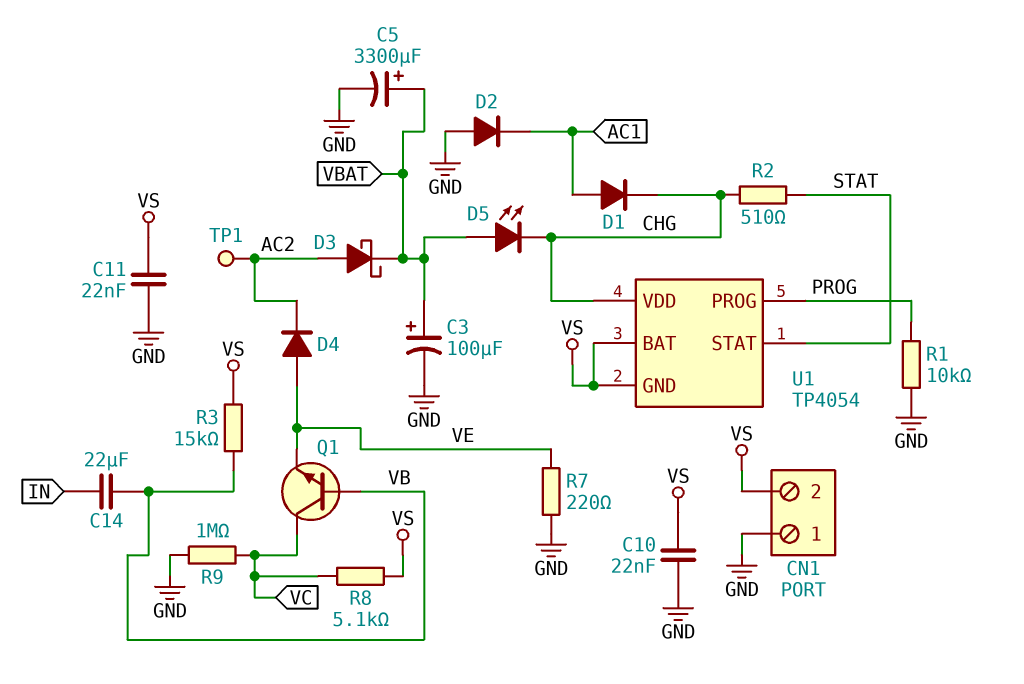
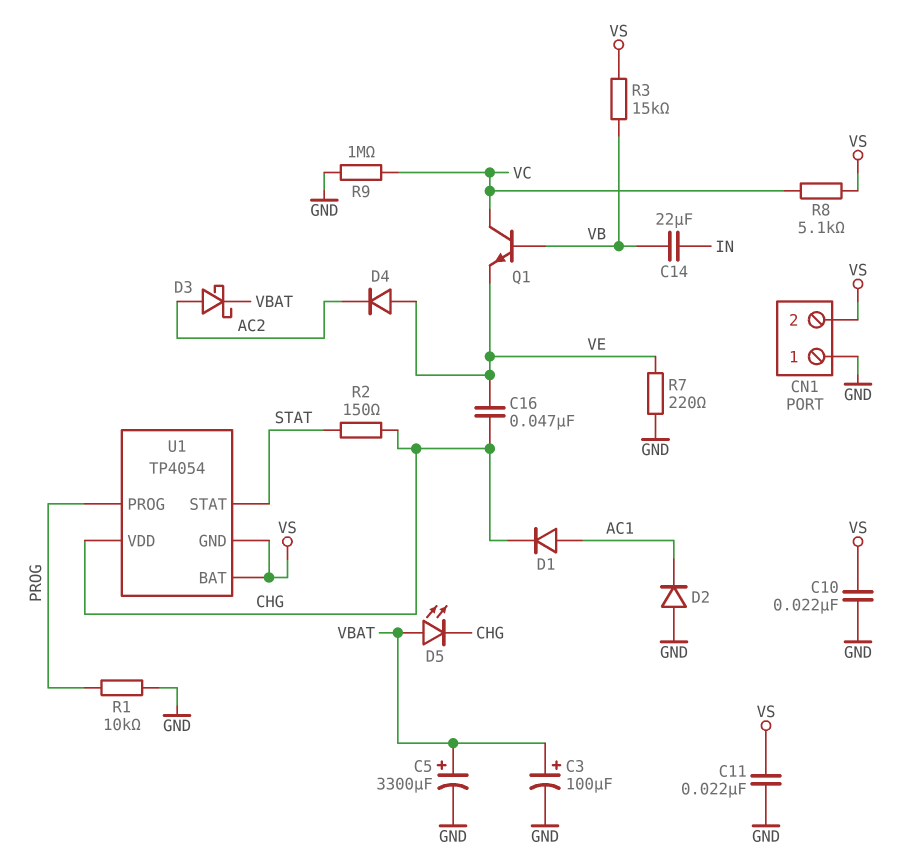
C16: none -> 47nF (CHG, VE)
R2: 510 (CHG, STAT) -> 150 (CHG, STAT)
TP1: test point (AC2) -> none

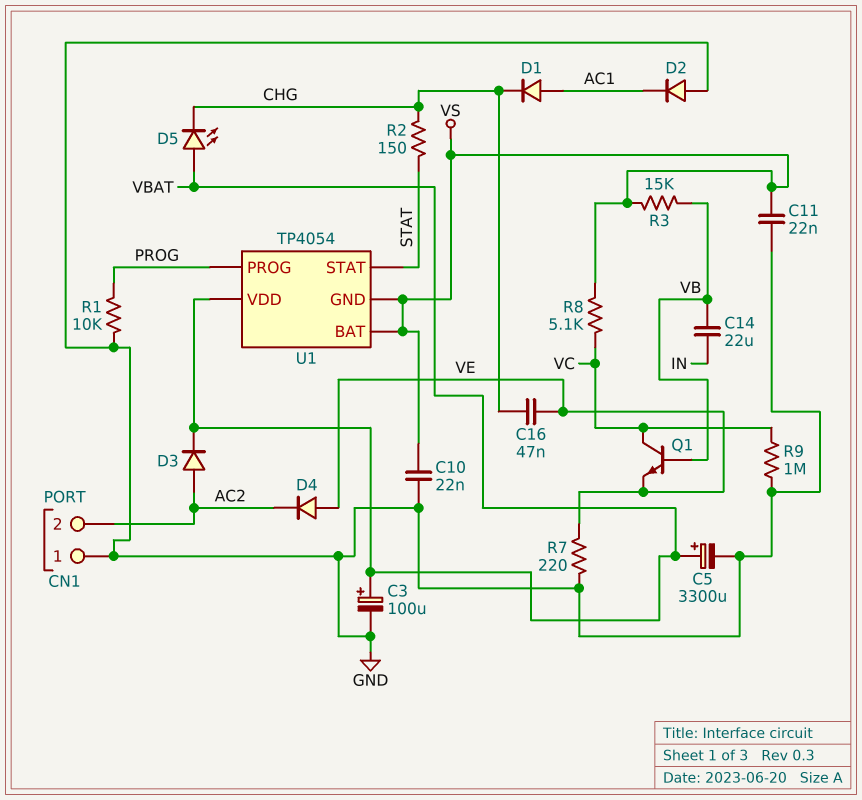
CN1 pin 2: VS -> AC2
D3: schottky (A AC2, K VBAT) -> diode (A AC2, K VBAT)
U1 pin VDD: CHG -> VBAT

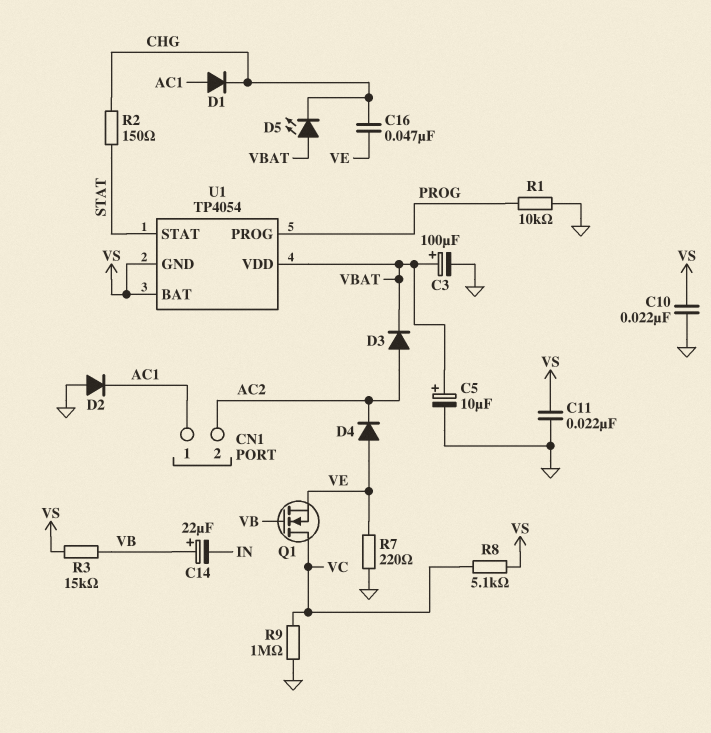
C5: 3300uF (plus VBAT, minus GND) -> 10uF (plus VBAT, minus GND)
C14: 22uF (IN, VB) -> 22uF (plus VB, minus IN)
CN1 pin 1: GND -> AC1
Q1: NPN (B VB, C VC, E VE) -> NMOS (G VB, D VC, S VE)

